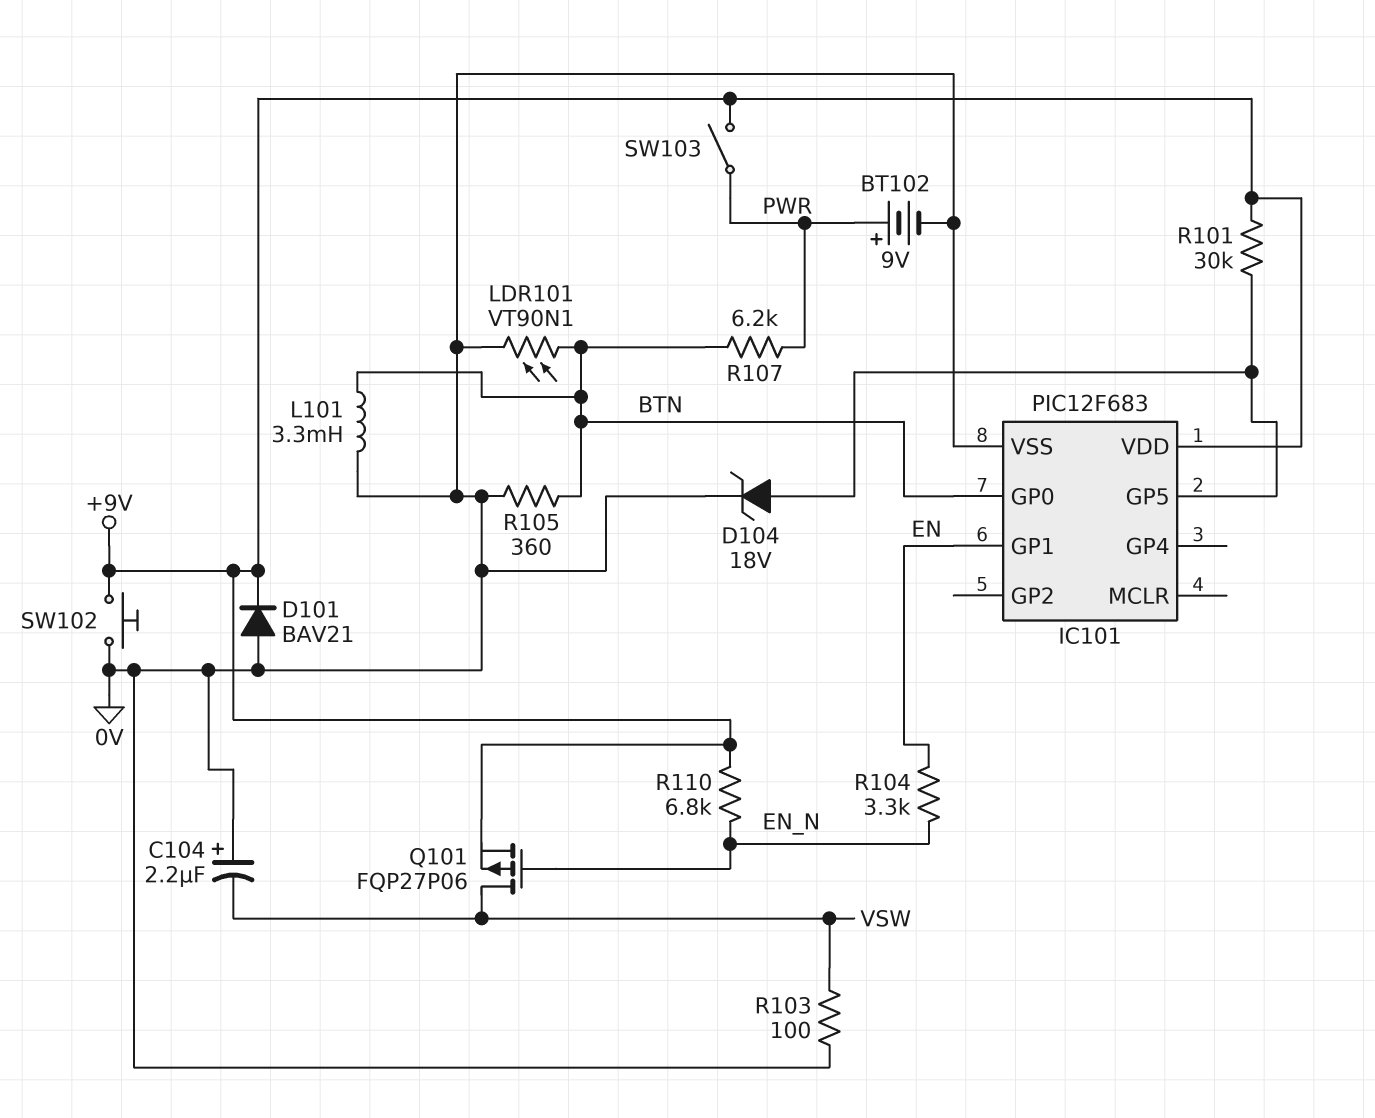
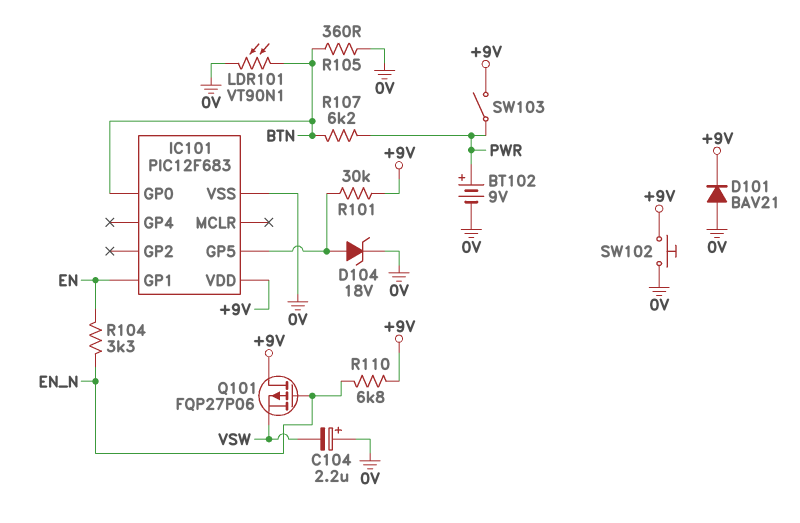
L101: 3.3mH (0V, BTN) -> none
Q101: PMOS FQP27P06 (G EN_N, D VSW, S +9V) -> PMOS FQP27P06 (G EN_N, D +9V, S VSW)
R103: 100 (0V, VSW) -> none

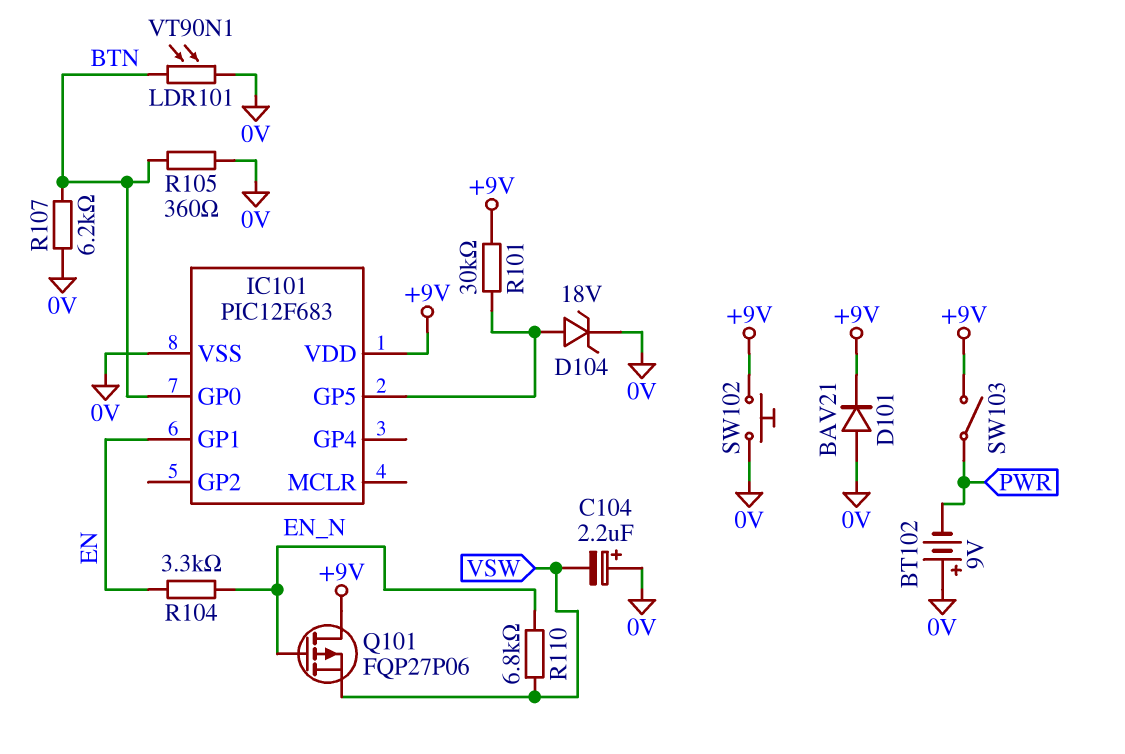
BT102: 9V (plus PWR, minus 0V) -> 9V (plus 0V, minus PWR)
R107: 6.2k (BTN, PWR) -> 6.2k (0V, BTN)
R110: 6.8k (+9V, EN_N) -> 6.8k (EN_N, VSW)

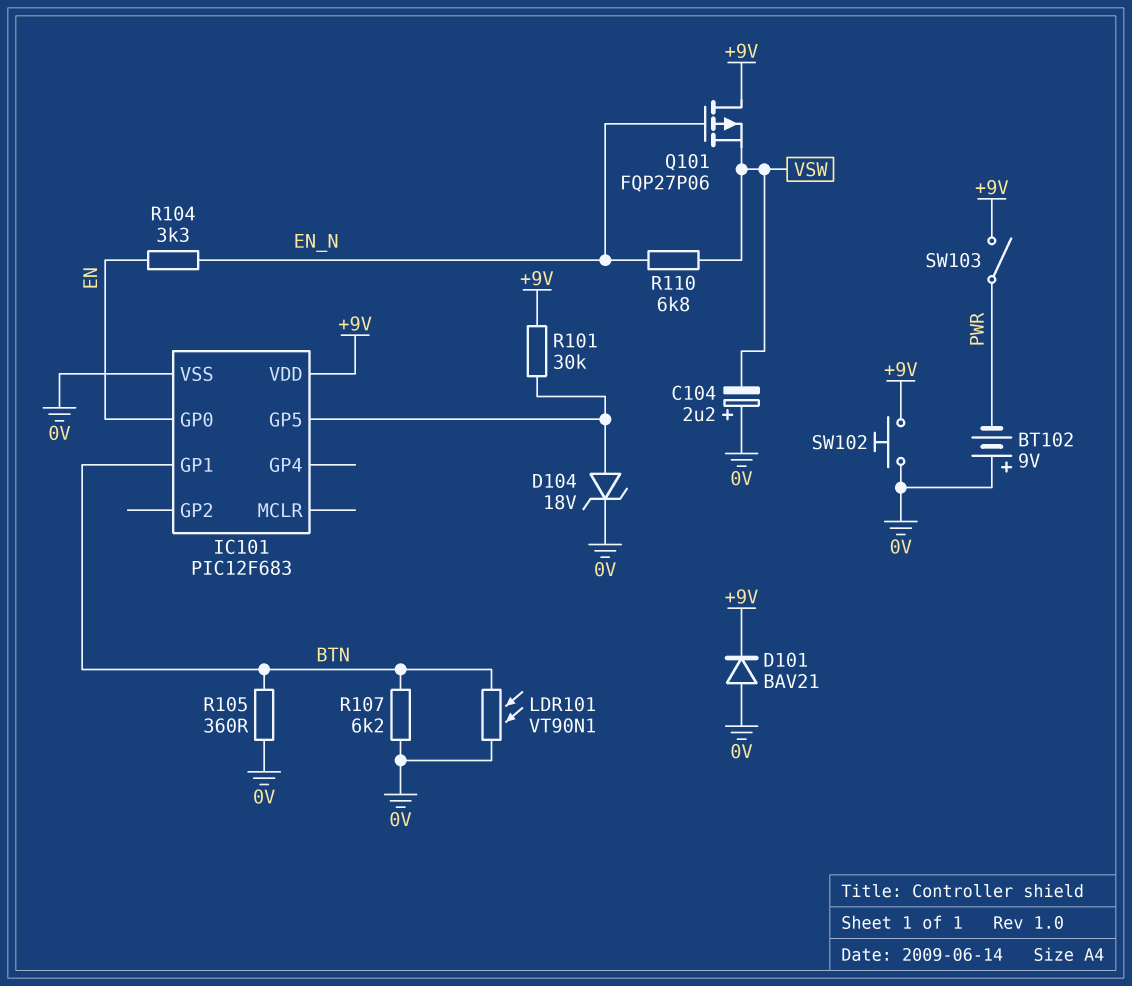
IC101 pin GP0: BTN -> EN
IC101 pin GP1: EN -> BTN

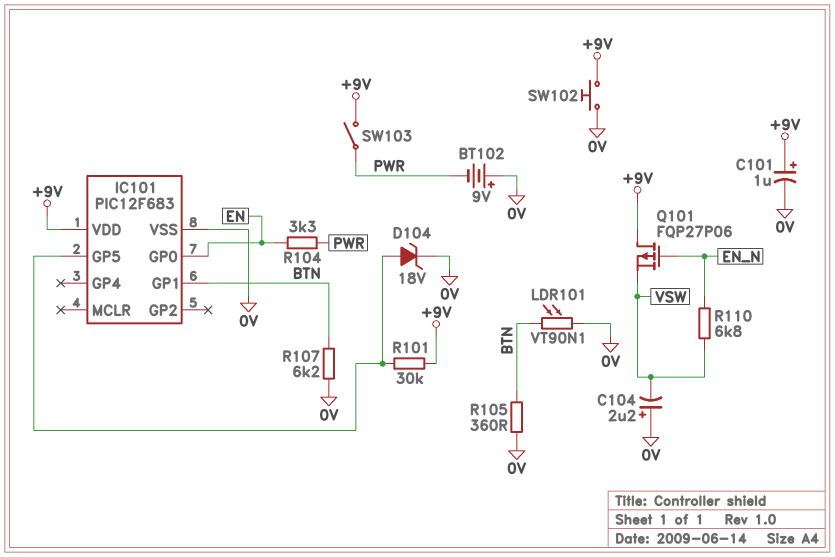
C101: none -> 1uF (plus +9V, minus 0V)
D101: diode BAV21 (A 0V, K +9V) -> none
R104: 3.3k (EN, EN_N) -> 3.3k (EN, PWR)

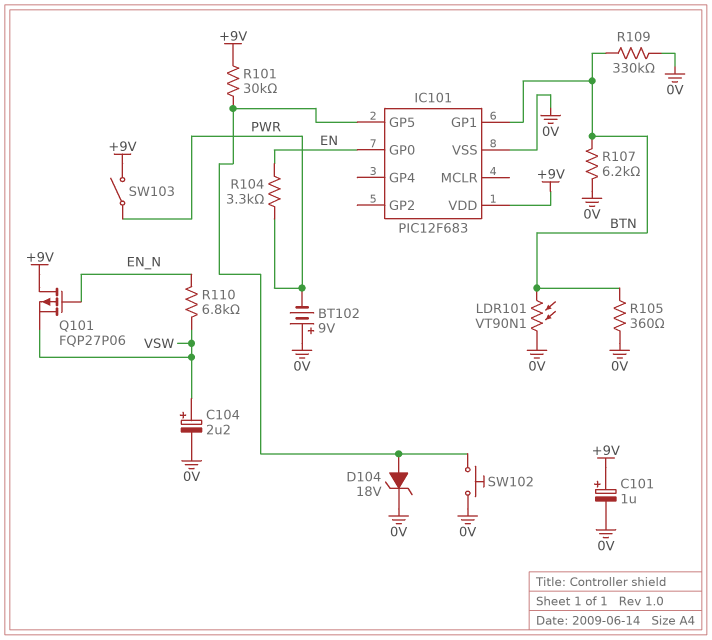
C104: 2.2uF (plus 0V, minus VSW) -> 2.2uF (plus VSW, minus 0V)
R109: none -> 330k (0V, BTN)
SW102: button (+9V, 0V) -> button (0V, IC101/GP5)

